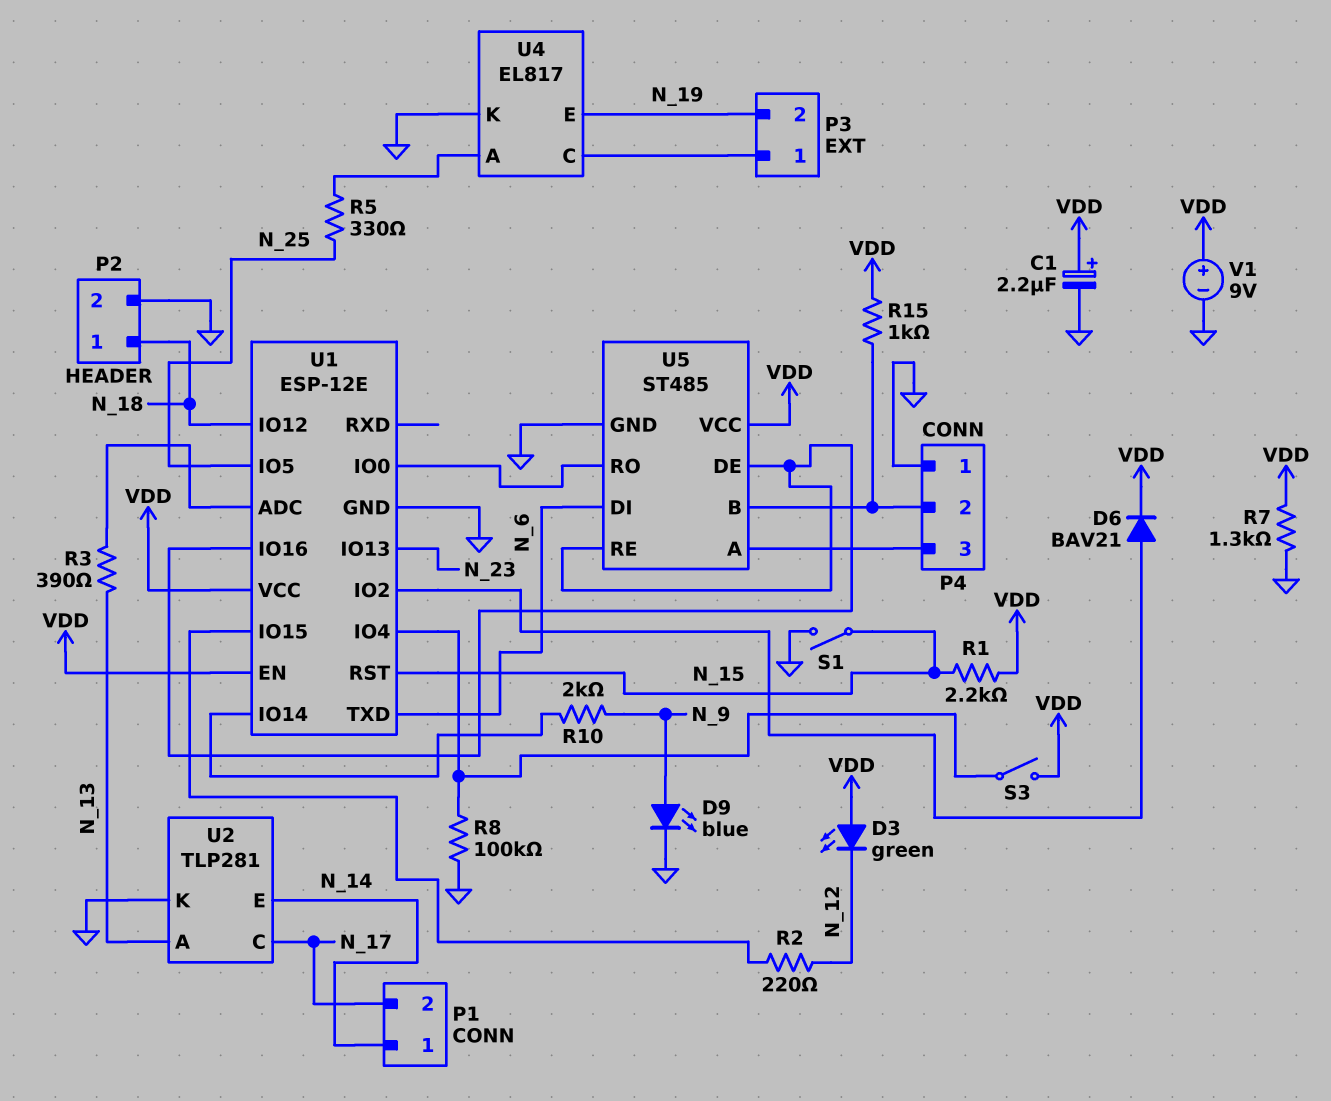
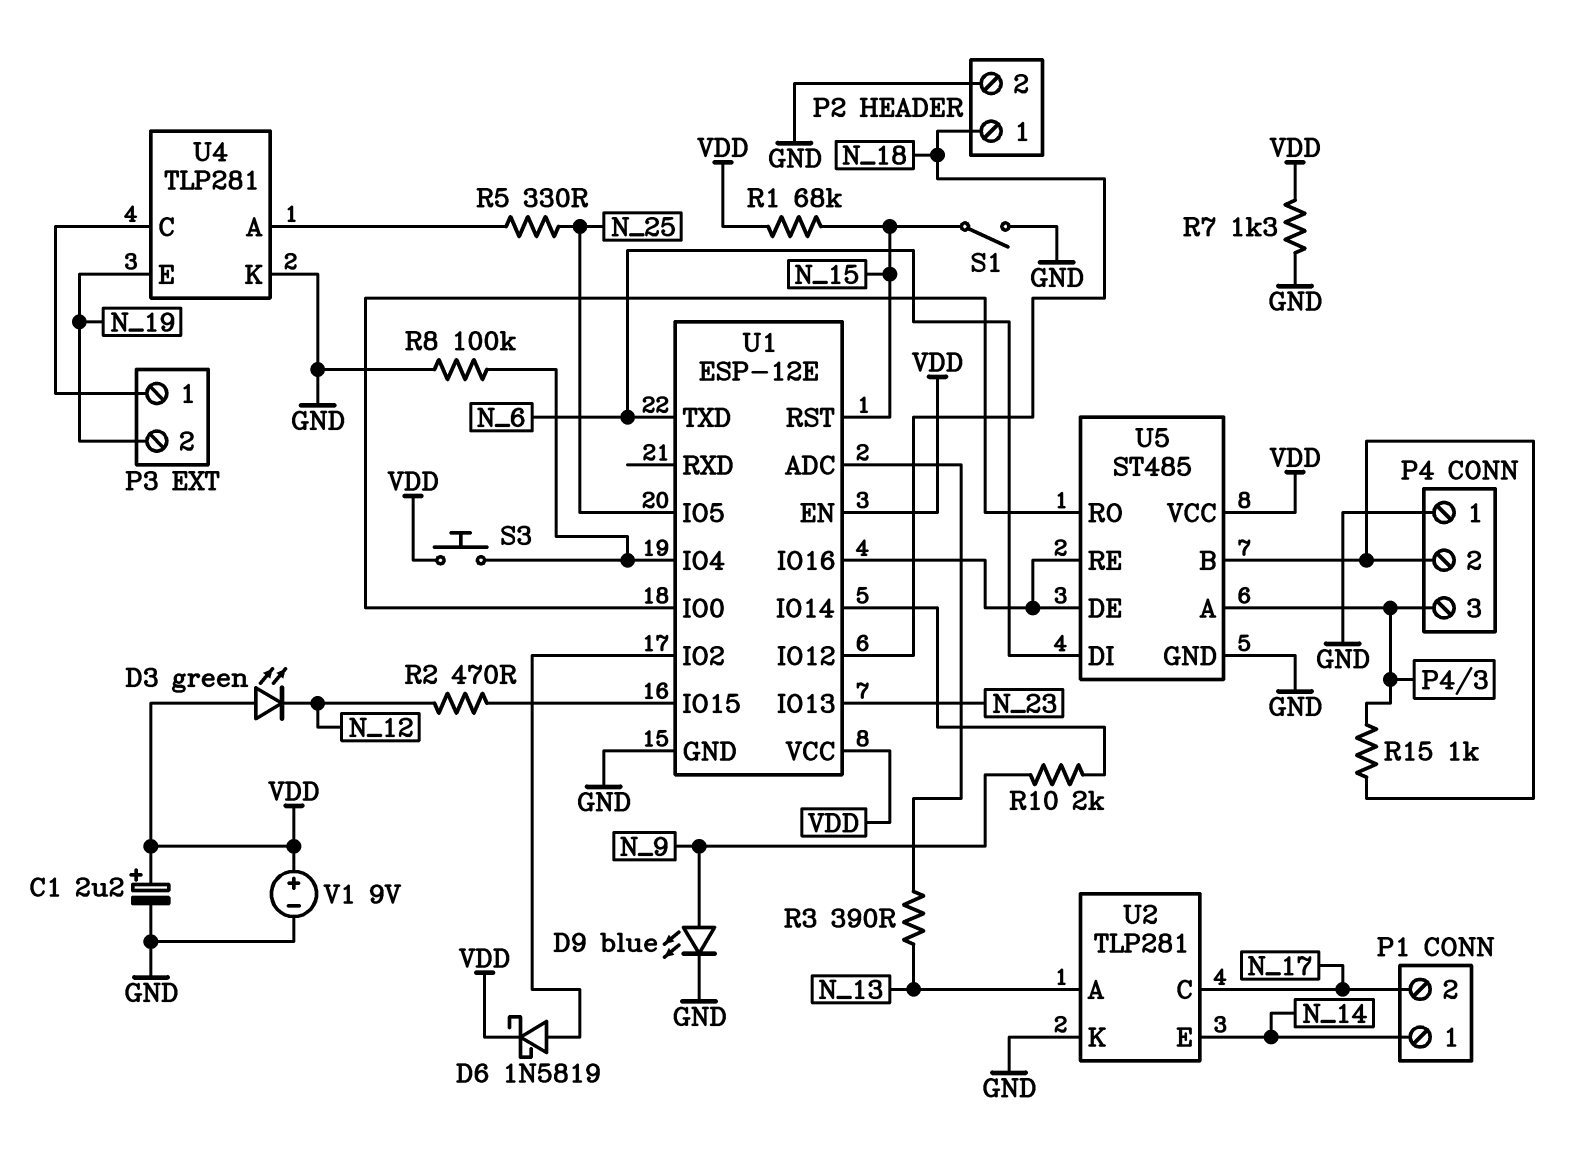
D6: diode BAV21 (A U1/IO2, K VDD) -> schottky 1N5819 (A U1/IO2, K VDD)
R1: 2.2k (N_15, VDD) -> 68k (N_15, VDD)
R2: 220 (N_12, U1/IO15) -> 470 (N_12, U1/IO15)
R15: 1k (P4/2, VDD) -> 1k (P4/2, P4/3)
S3: switch (U1/IO4, VDD) -> button (U1/IO4, VDD)
U4: EL817 -> TLP281

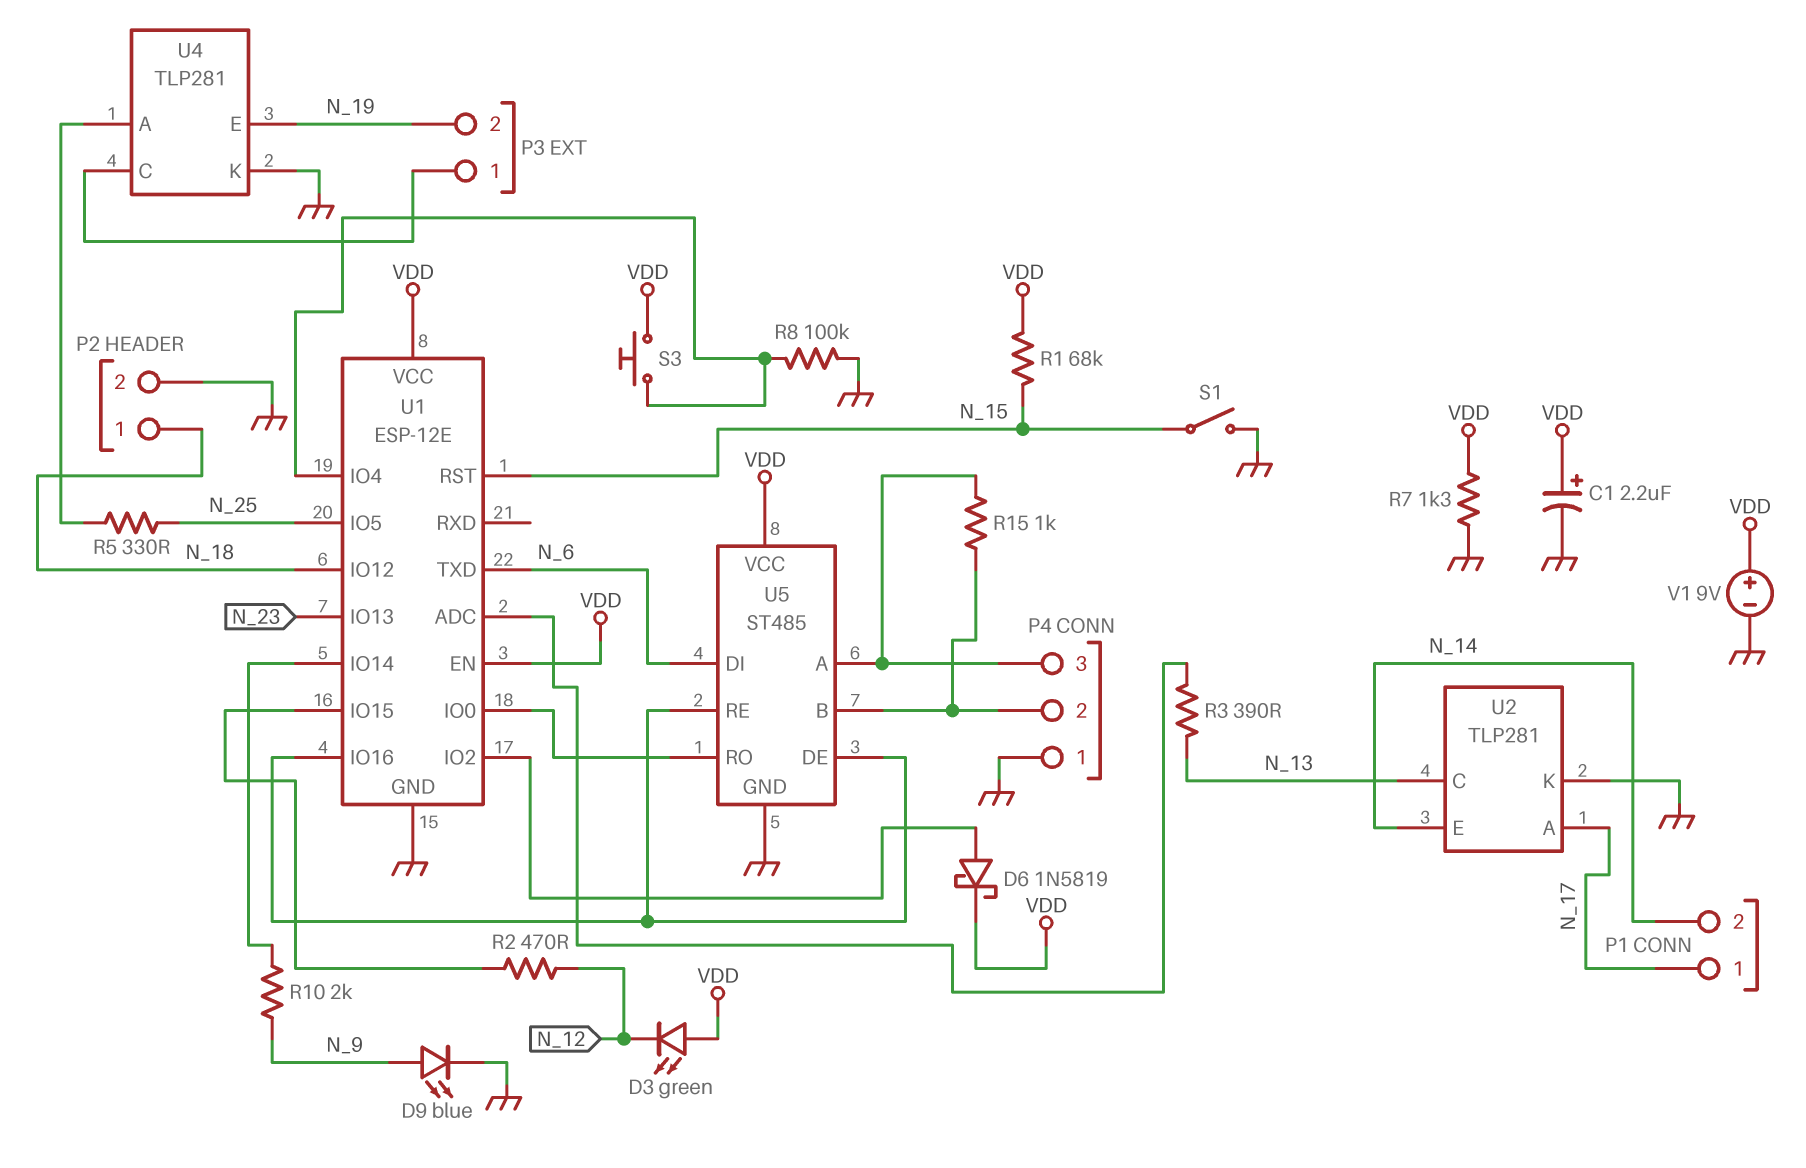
P1 pin 1: N_14 -> N_17
P1 pin 2: N_17 -> N_14
U2 pin A: N_13 -> N_17
U2 pin C: N_17 -> N_13

